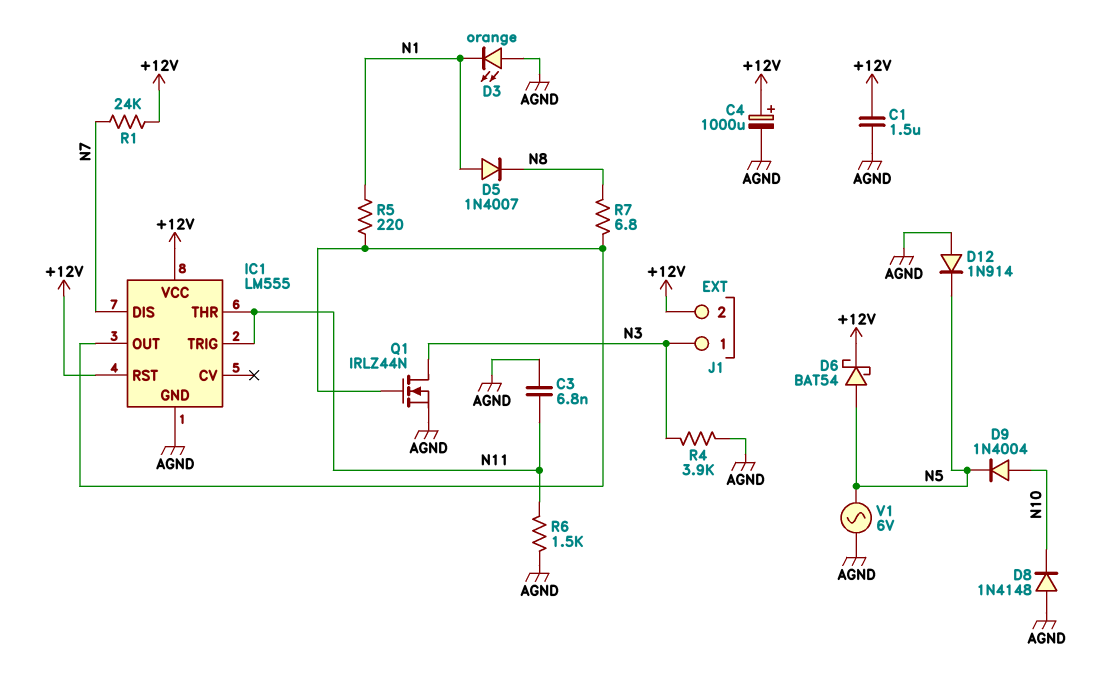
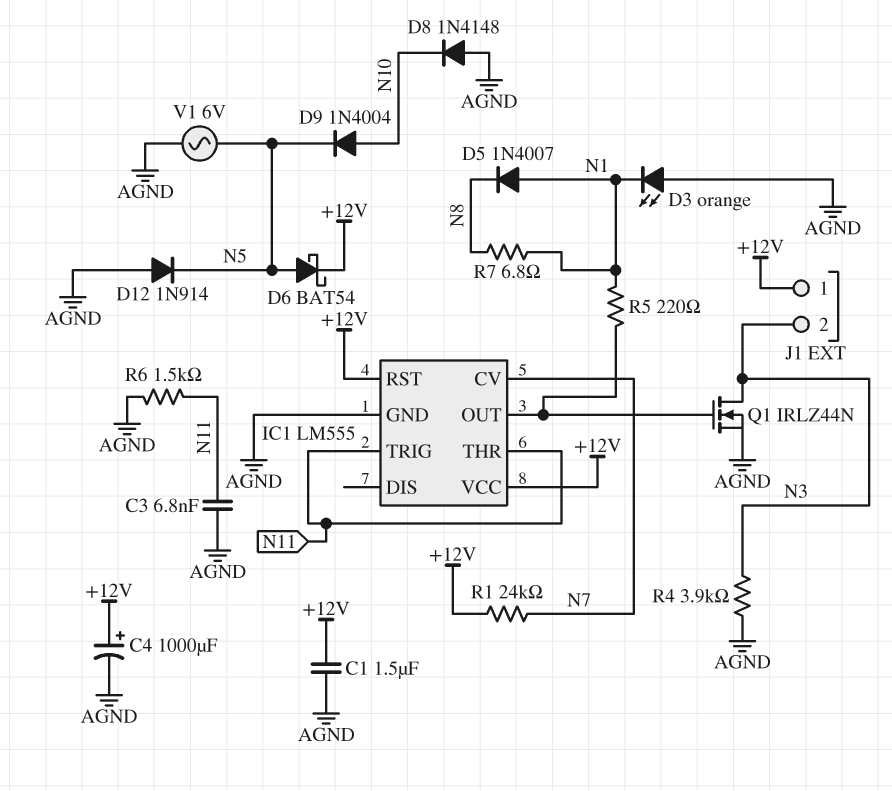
IC1 pin CV: none -> N7
IC1 pin DIS: N7 -> none
J1 pin 1: N3 -> +12V
J1 pin 2: +12V -> N3
R7: 6.8 (IC1/OUT, N8) -> 6.8 (N1, N8)

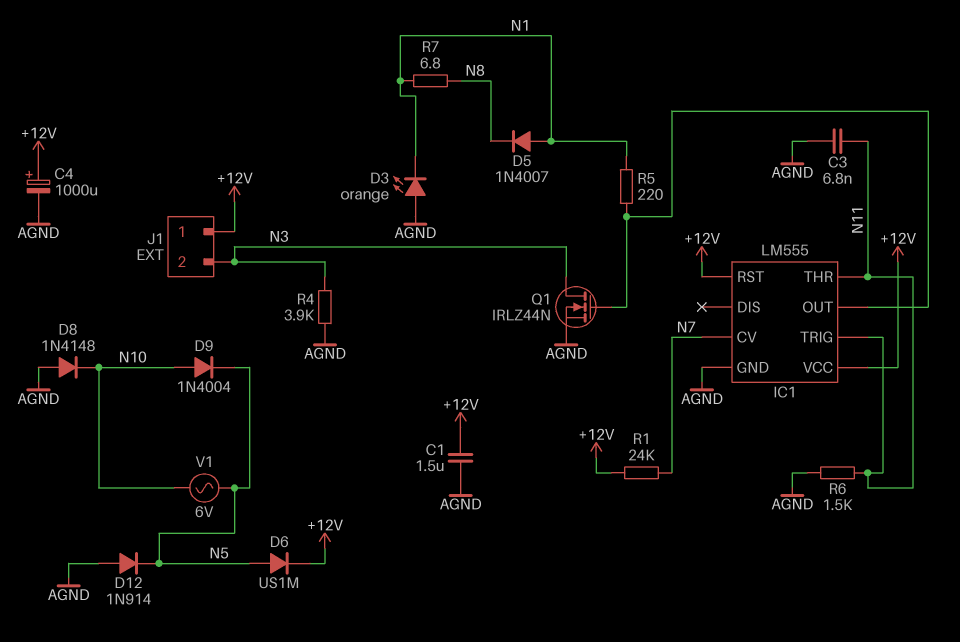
D6: schottky BAT54 (A N5, K +12V) -> diode US1M (A N5, K +12V)
V1: AC 6V (AGND, N5) -> AC 6V (N5, N10)

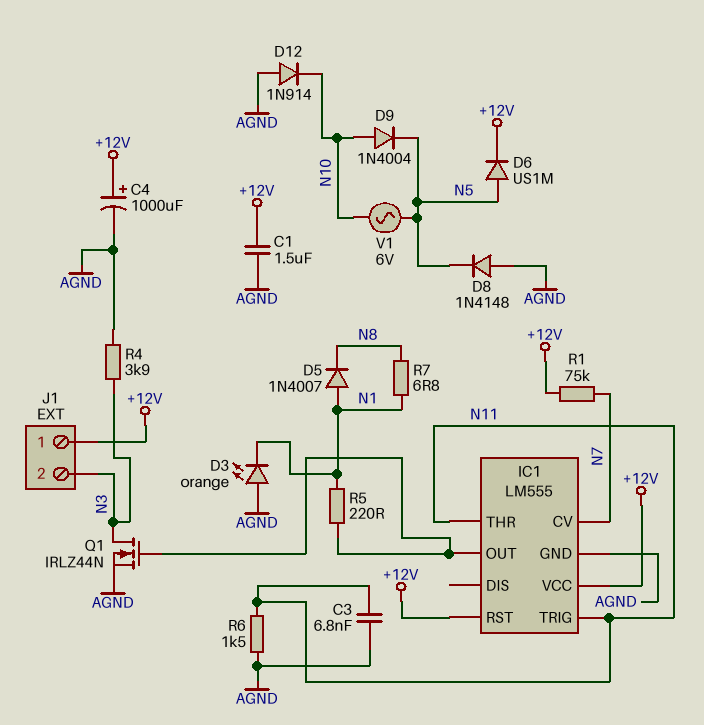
D8: diode 1N4148 (A AGND, K N10) -> diode 1N4148 (A AGND, K N5)
D12: diode 1N914 (A AGND, K N5) -> diode 1N914 (A AGND, K N10)
R1: 24k (+12V, N7) -> 75k (+12V, N7)

